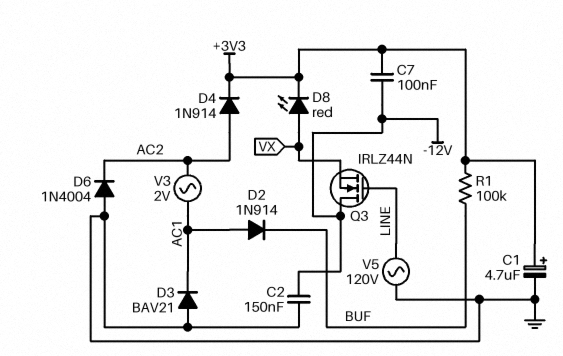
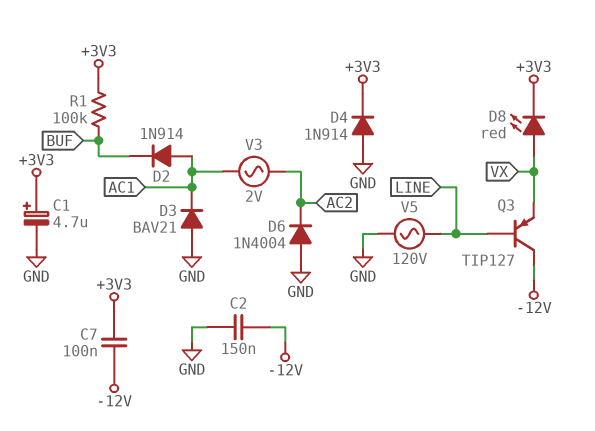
D4: diode 1N914 (A AC2, K +3V3) -> diode 1N914 (A GND, K +3V3)
Q3: NMOS IRLZ44N (G LINE, D -12V, S VX) -> PNP TIP127 (B LINE, C -12V, E VX)

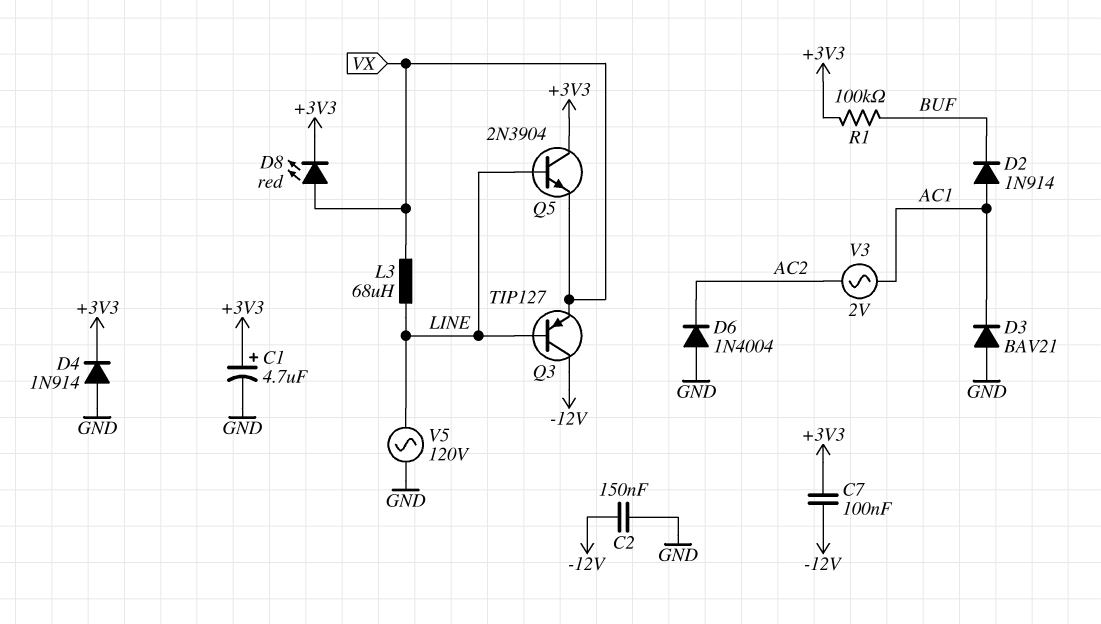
L3: none -> 68uH (LINE, VX)
Q5: none -> NPN 2N3904 (B LINE, C +3V3, E VX)

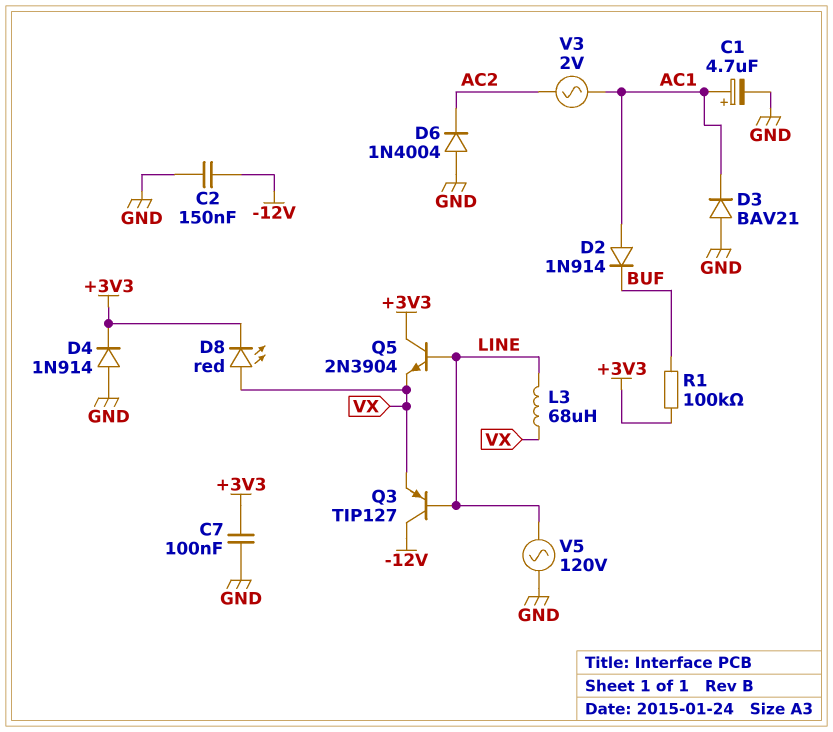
C1: 4.7uF (plus +3V3, minus GND) -> 4.7uF (plus AC1, minus GND)
C7: 100nF (+3V3, -12V) -> 100nF (+3V3, GND)

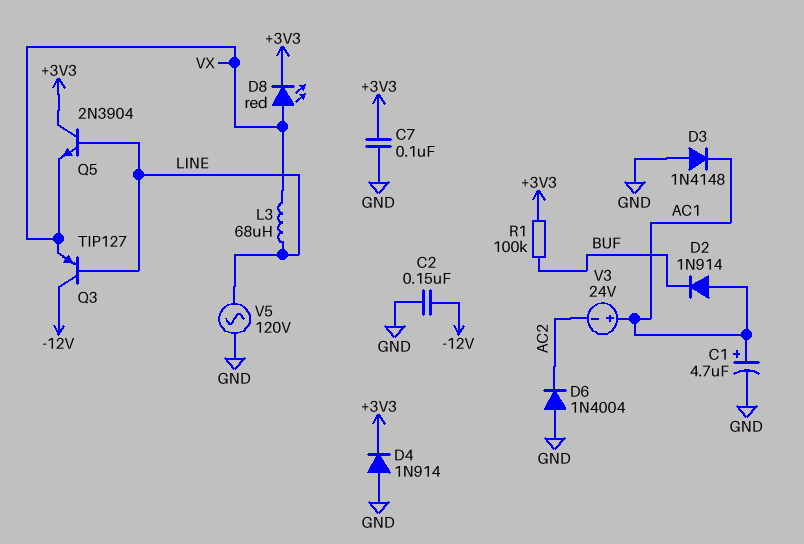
D3: diode BAV21 (A GND, K AC1) -> diode 1N4148 (A GND, K AC1)
V3: AC 2V (AC1, AC2) -> 24V (plus AC1, minus AC2)

